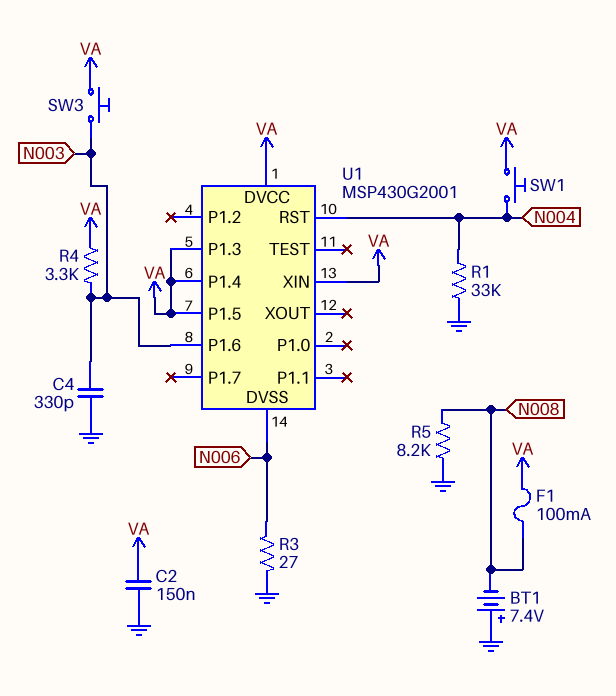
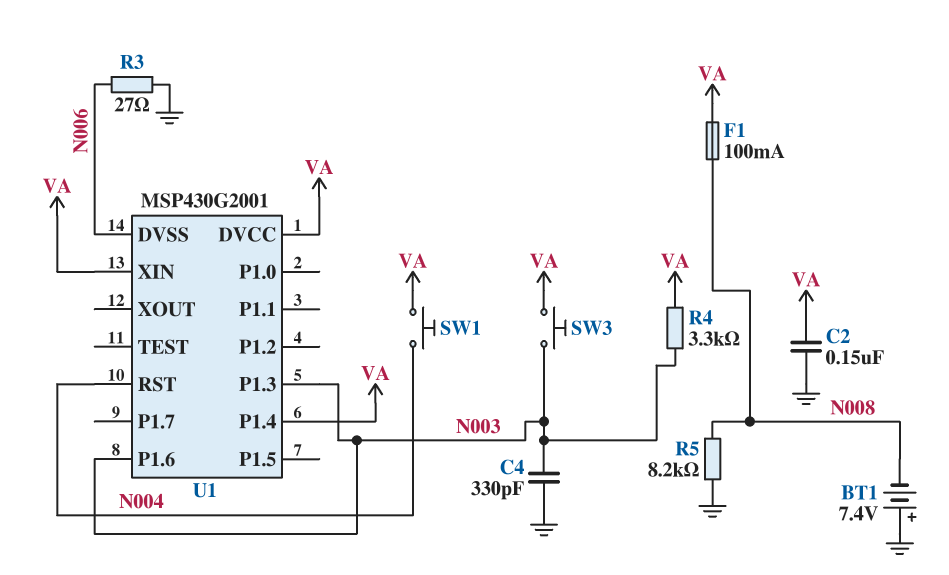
R1: 33k (GND, N004) -> none
U1 pin P1.3: VA -> N003
U1 pin P1.5: VA -> none

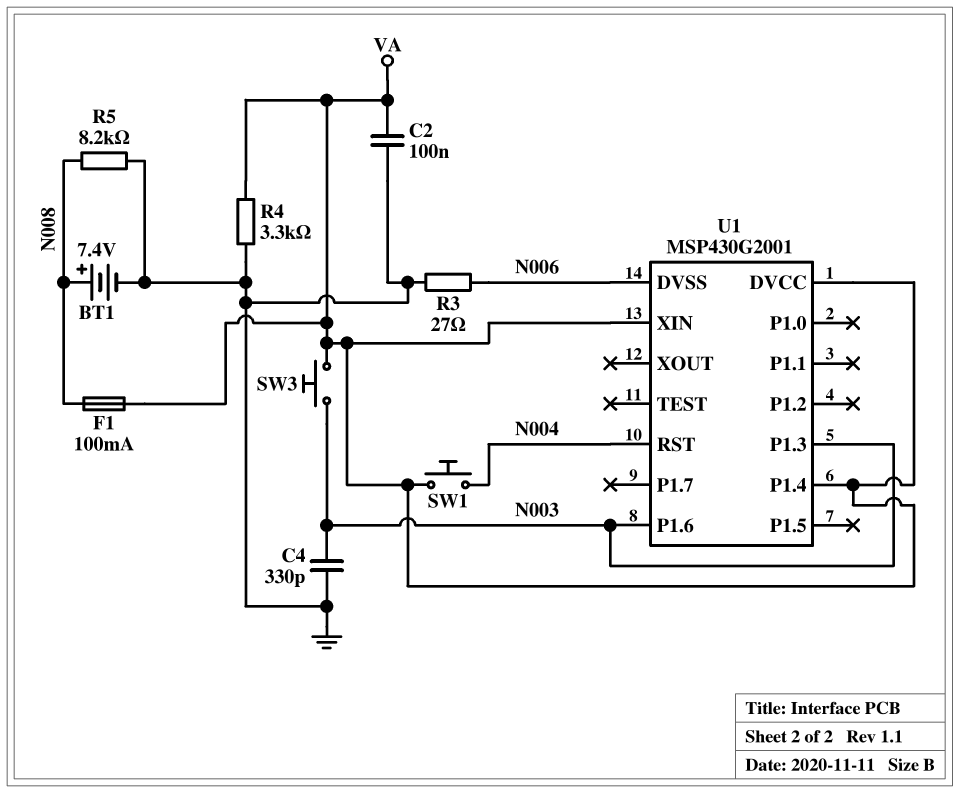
BT1: 7.4V (plus GND, minus N008) -> 7.4V (plus N008, minus GND)
C2: 150nF (GND, VA) -> 100nF (GND, VA)
R4: 3.3k (N003, VA) -> 3.3k (GND, VA)

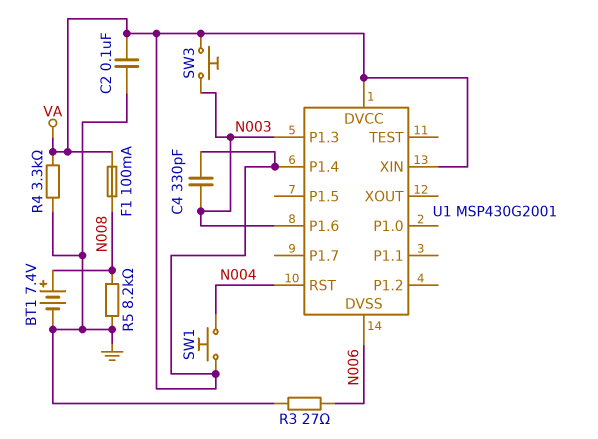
C4: 330pF (GND, N003) -> 330pF (N003, VA)

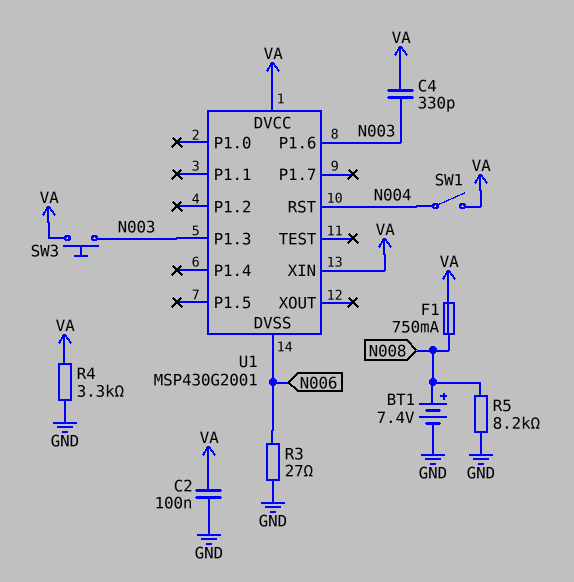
F1: 100mA (N008, VA) -> 750mA (N008, VA)
SW1: button (N004, VA) -> switch (N004, VA)
U1 pin P1.4: VA -> none

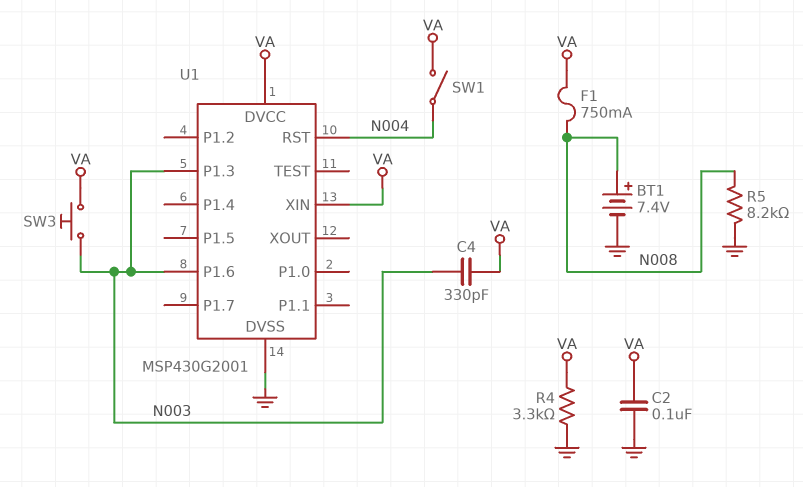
R3: 27 (GND, N006) -> none
U1 pin DVSS: N006 -> GND

